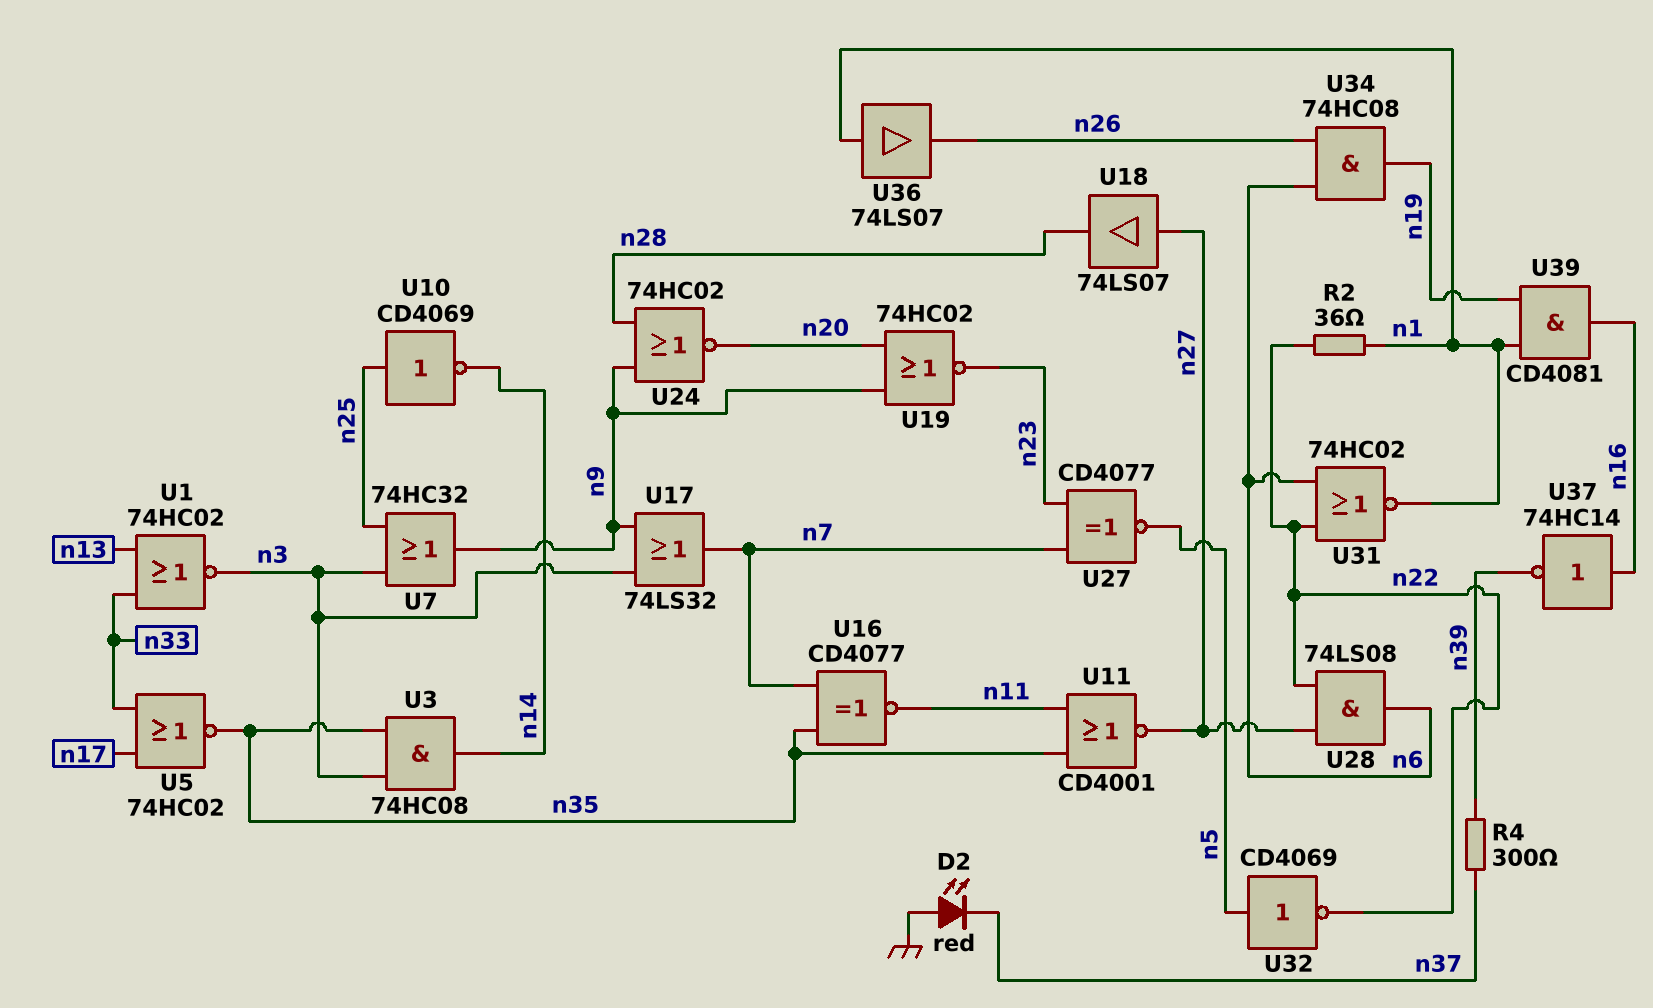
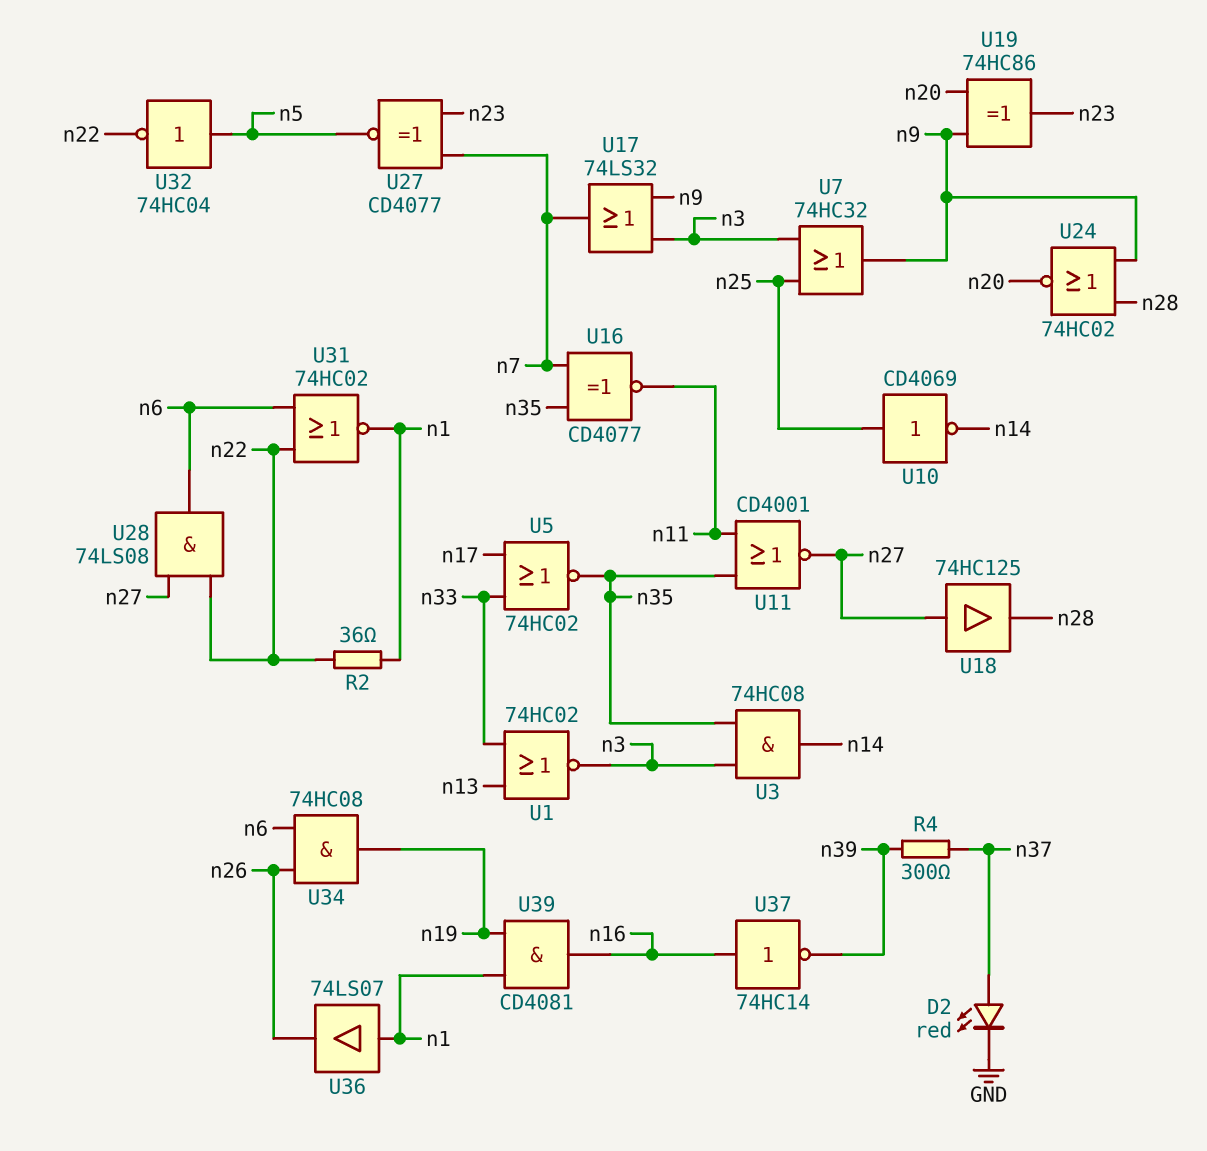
D2: LED red (A GND, K n37) -> LED red (A n37, K GND)
U18: buffer 74LS07 (in n27, out n28) -> buffer 74HC125 (in n27, out n28)
U19: NOR 74HC02 (in n9, in n20, out n23) -> XOR 74HC86 (in n9, in n20, out n23)
U32: NOT CD4069 (in n5, out n22) -> NOT 74HC04 (in n5, out n22)

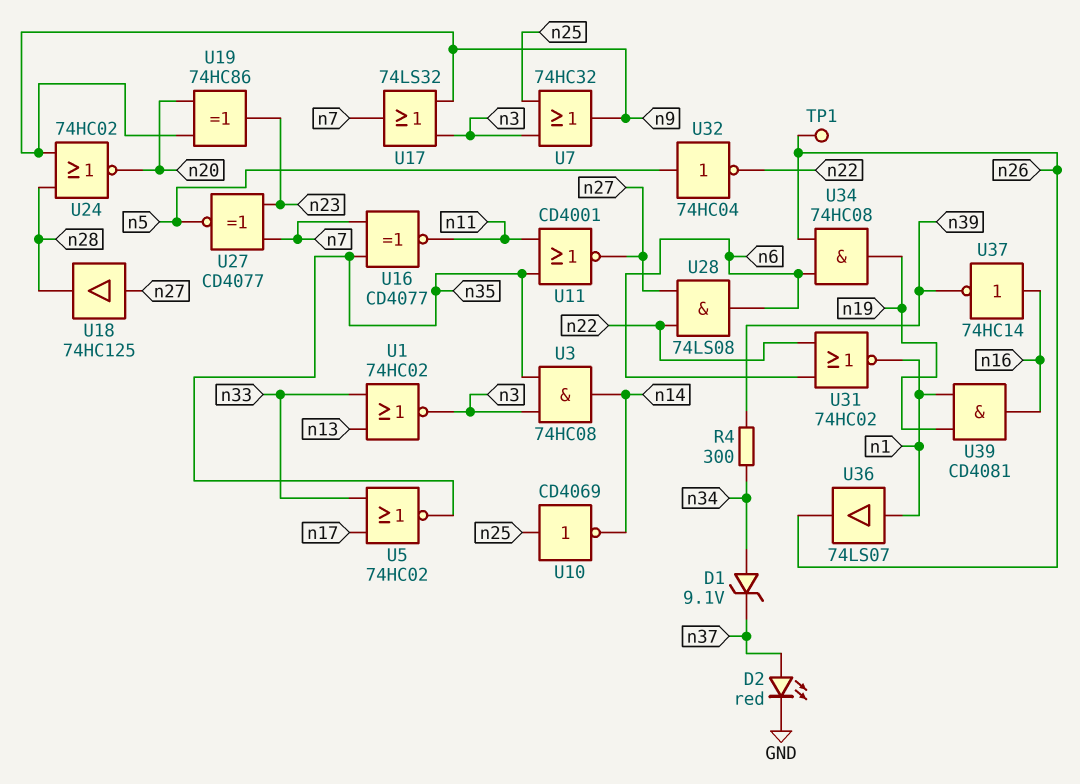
D1: none -> zener 9.1V (A n34, K n37)
R2: 36 (n1, n22) -> none
R4: 300 (n37, n39) -> 300 (n34, n39)
TP1: none -> test point (n26)

